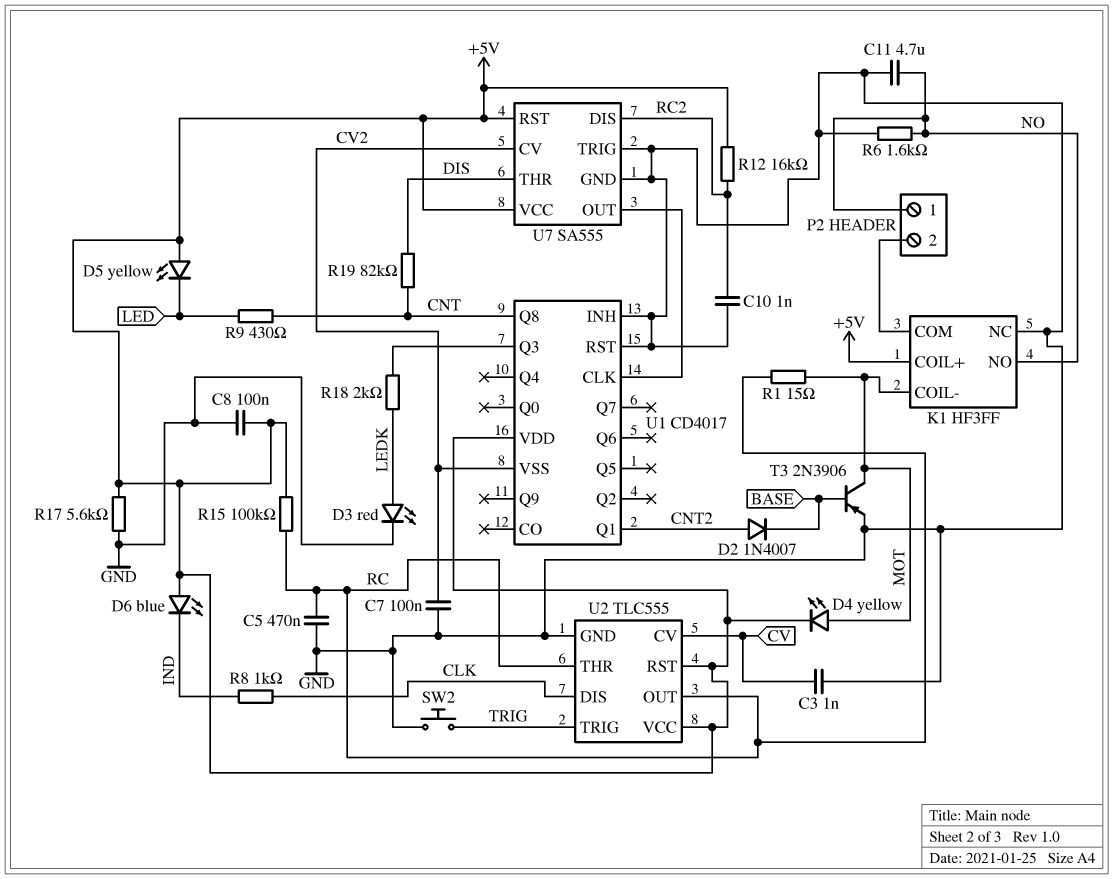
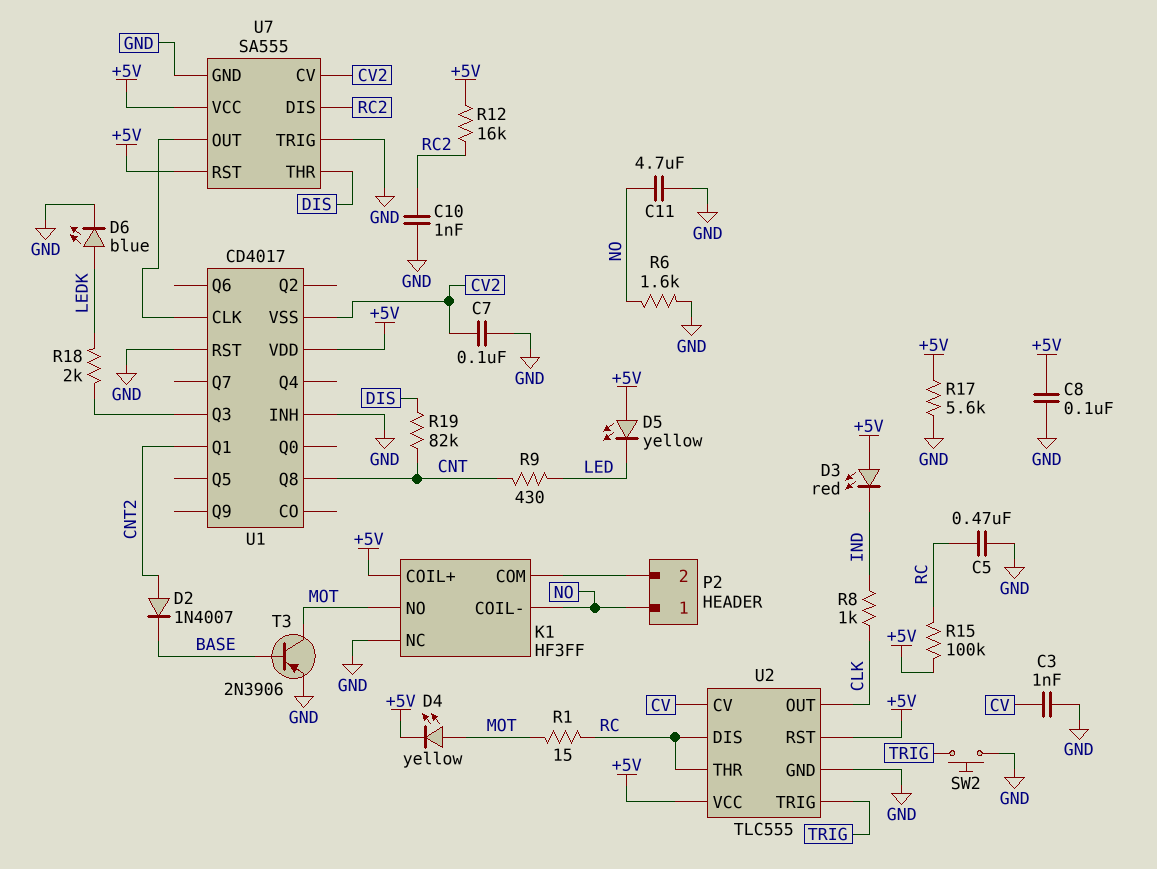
D3: LED red (A LEDK, K GND) -> LED red (A +5V, K IND)
D6: LED blue (A +5V, K IND) -> LED blue (A LEDK, K GND)
K1 pin COIL-: MOT -> NO
K1 pin NO: NO -> MOT
U2 pin DIS: CLK -> RC
U2 pin OUT: RC -> CLK

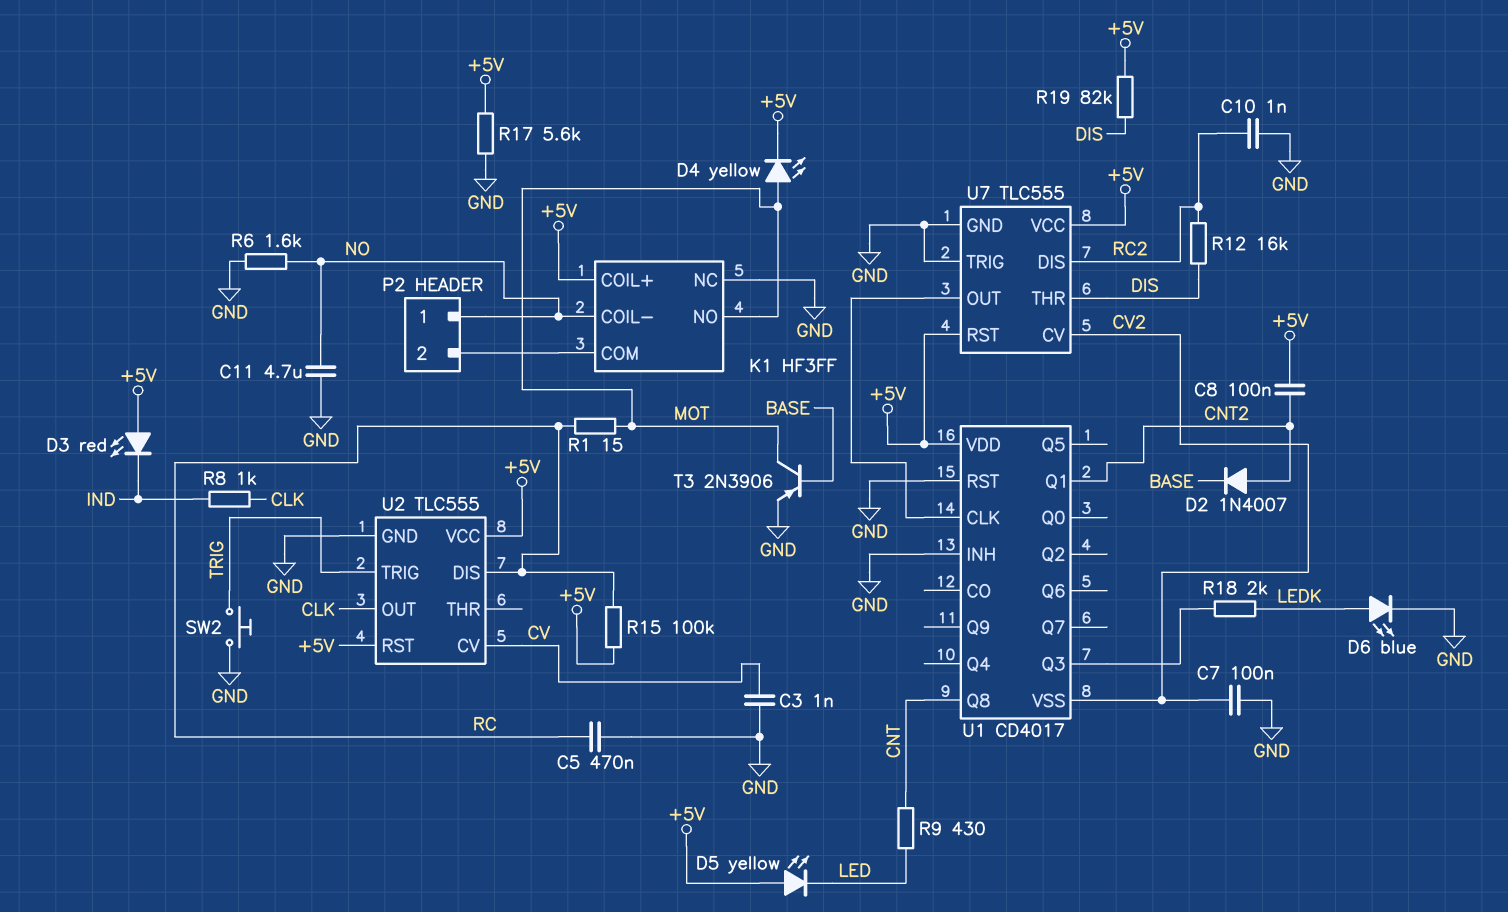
C8: 100nF (+5V, GND) -> 100nF (+5V, CNT2)
R12: 16k (+5V, RC2) -> 16k (DIS, RC2)
R19: 82k (CNT, DIS) -> 82k (+5V, DIS)
U2 pin THR: RC -> none
U7: SA555 -> TLC555

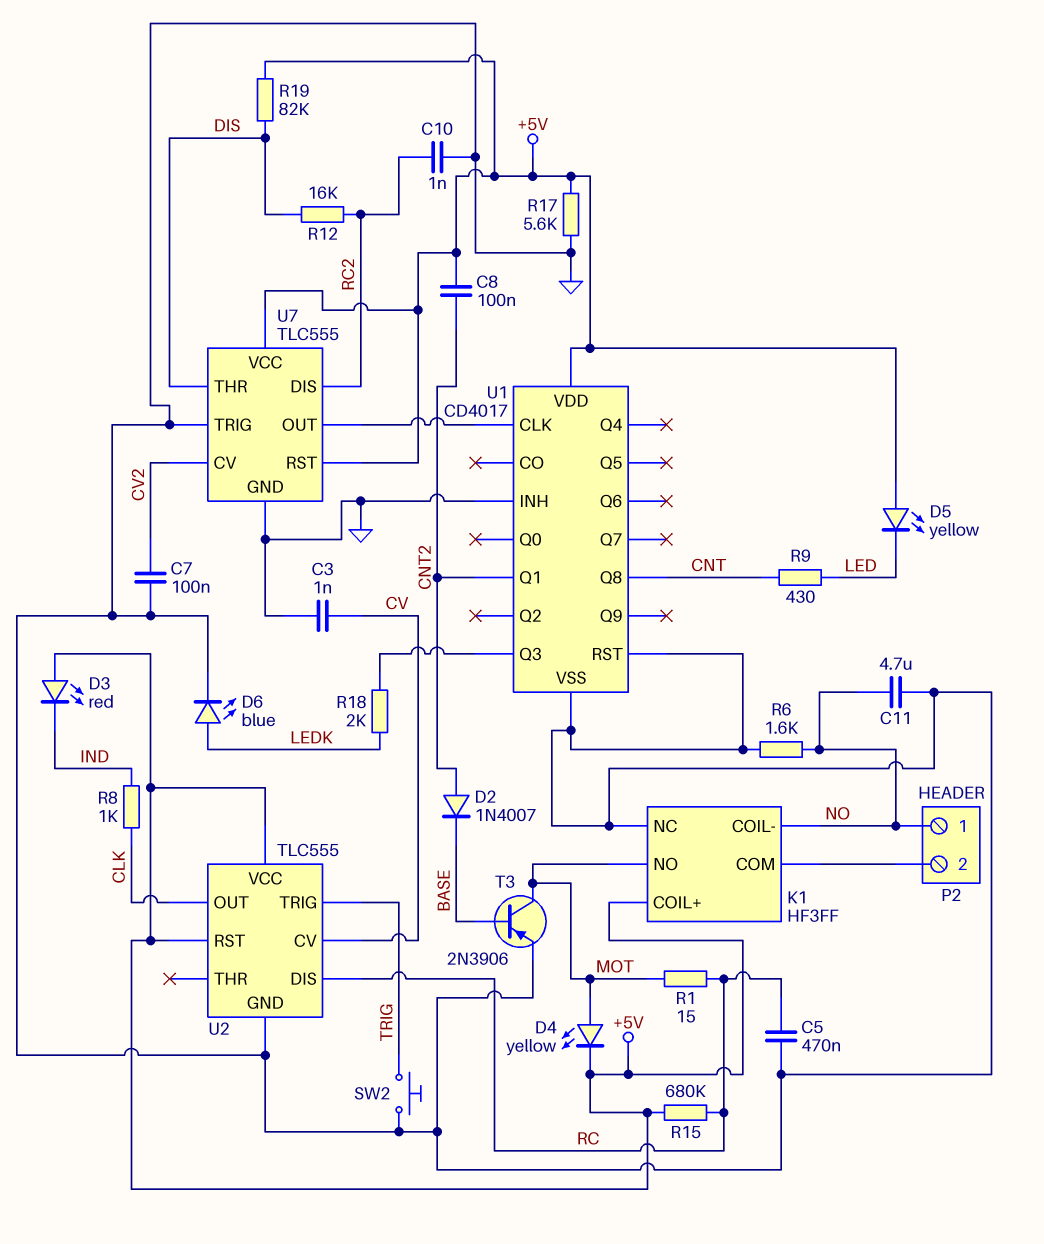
R15: 100k (+5V, RC) -> 680k (+5V, RC)
U1 pin VSS: CV2 -> GND

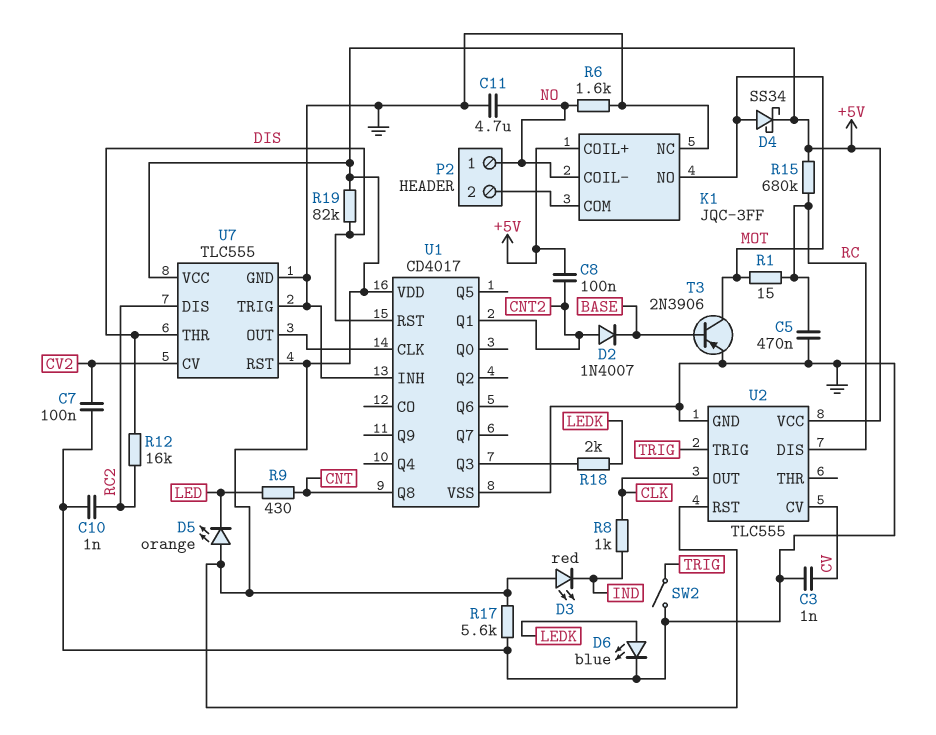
D4: LED yellow (A MOT, K +5V) -> schottky SS34 (A MOT, K +5V)
D5: LED yellow (A +5V, K LED) -> LED orange (A +5V, K LED)
K1: HF3FF -> JQC-3FF
SW2: button (GND, TRIG) -> switch (GND, TRIG)
U1 pin RST: GND -> DIS

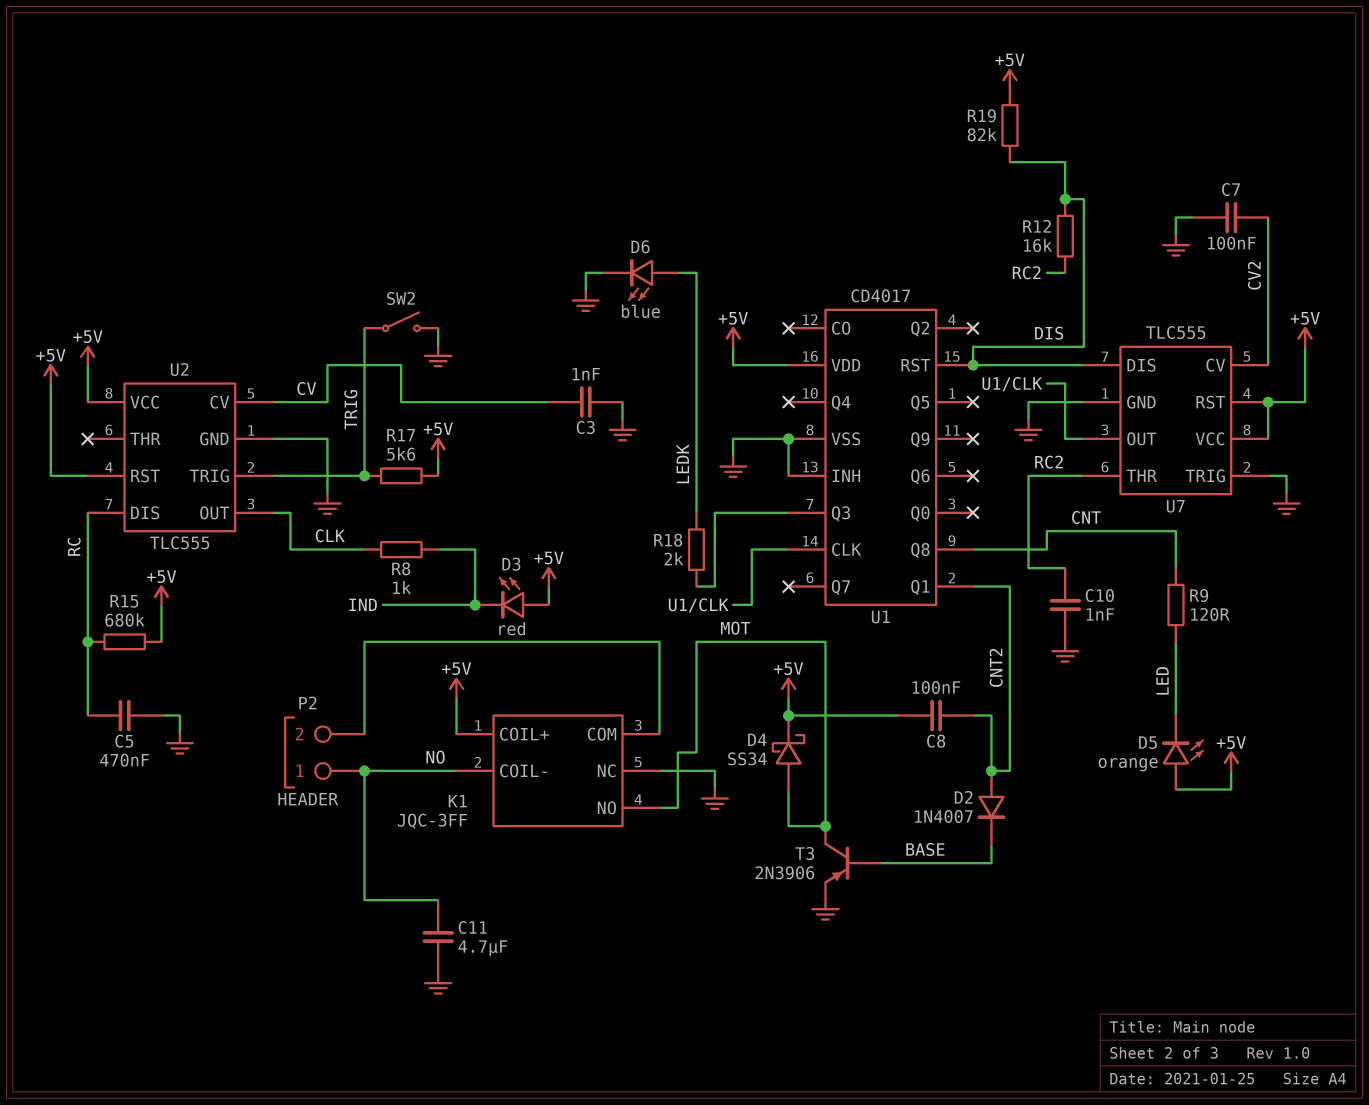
R1: 15 (MOT, RC) -> none
R6: 1.6k (GND, NO) -> none
R9: 430 (CNT, LED) -> 120 (CNT, LED)
R17: 5.6k (+5V, GND) -> 5.6k (+5V, TRIG)
U7 pin DIS: RC2 -> DIS
U7 pin THR: DIS -> RC2

